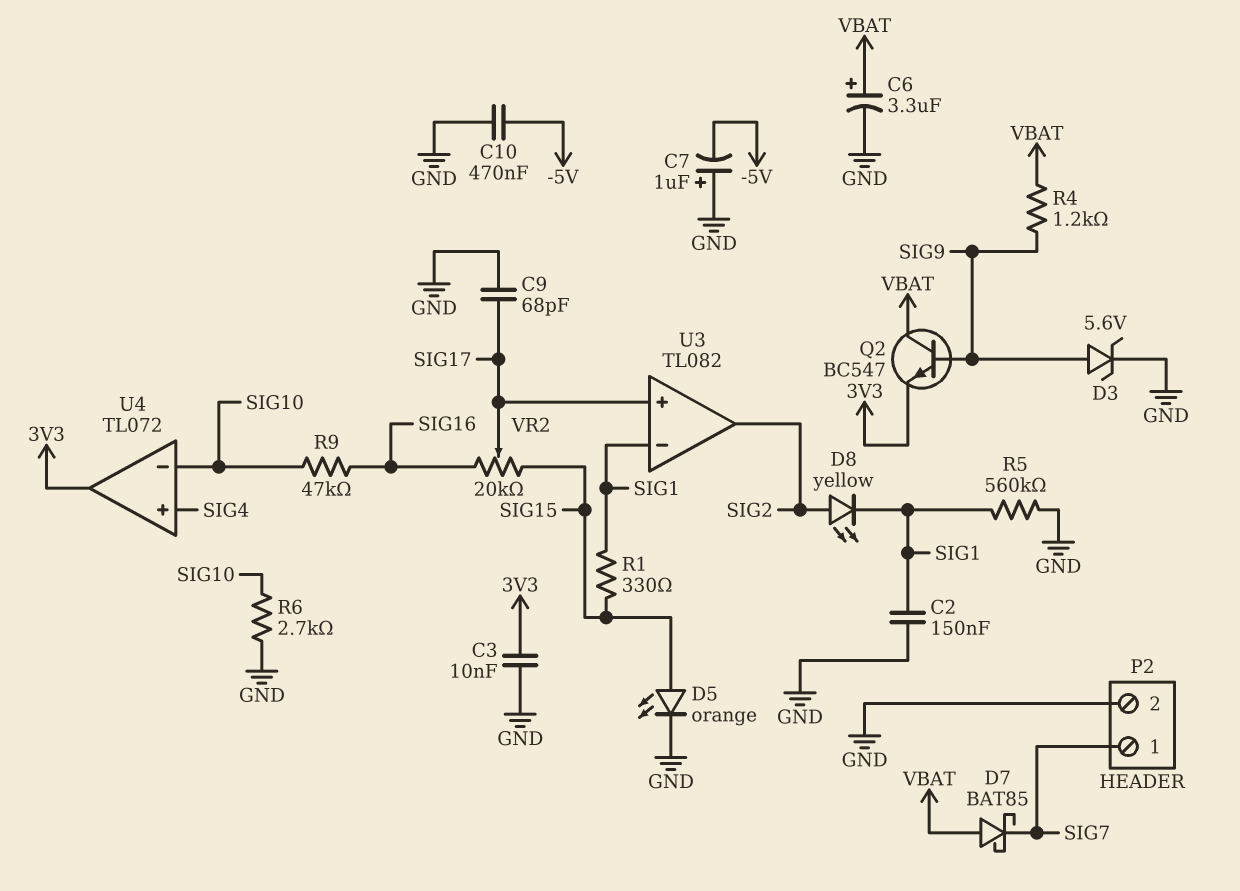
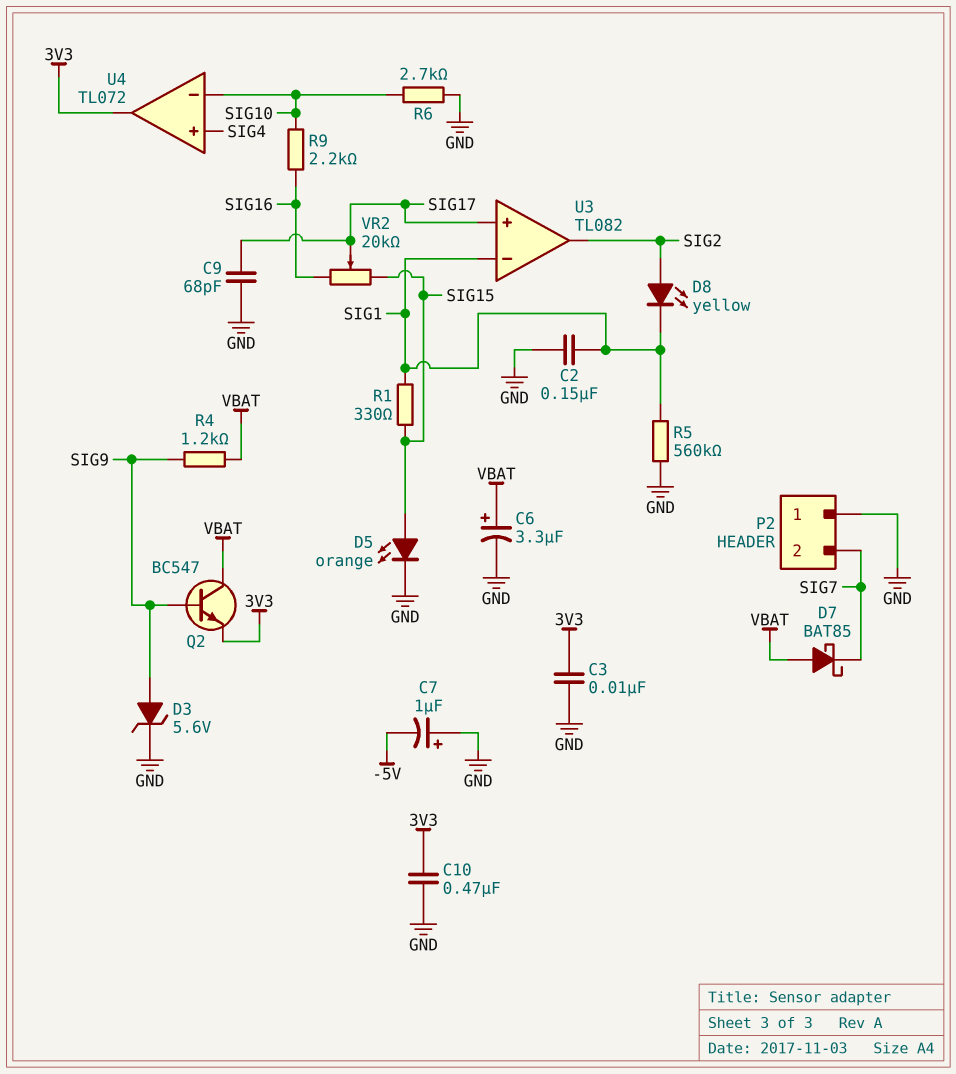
C10: 470nF (-5V, GND) -> 470nF (3V3, GND)
P2 pin 1: SIG7 -> GND
P2 pin 2: GND -> SIG7
R9: 47k (SIG10, SIG16) -> 2.2k (SIG10, SIG16)

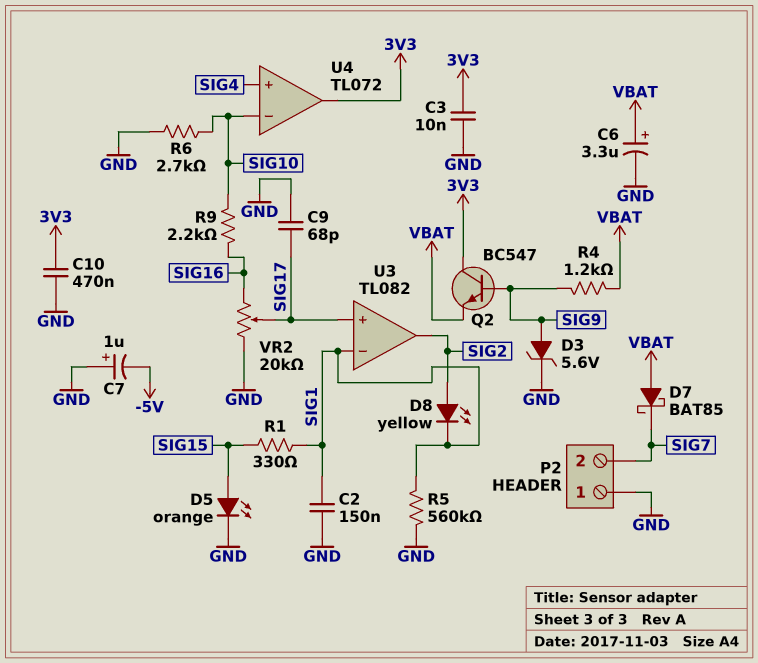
Q2: NPN BC547 (B SIG9, C VBAT, E 3V3) -> NPN BC547 (B SIG9, C 3V3, E VBAT)
VR2: 20k (SIG15, SIG16, wiper SIG17) -> 20k (GND, SIG16, wiper SIG17)

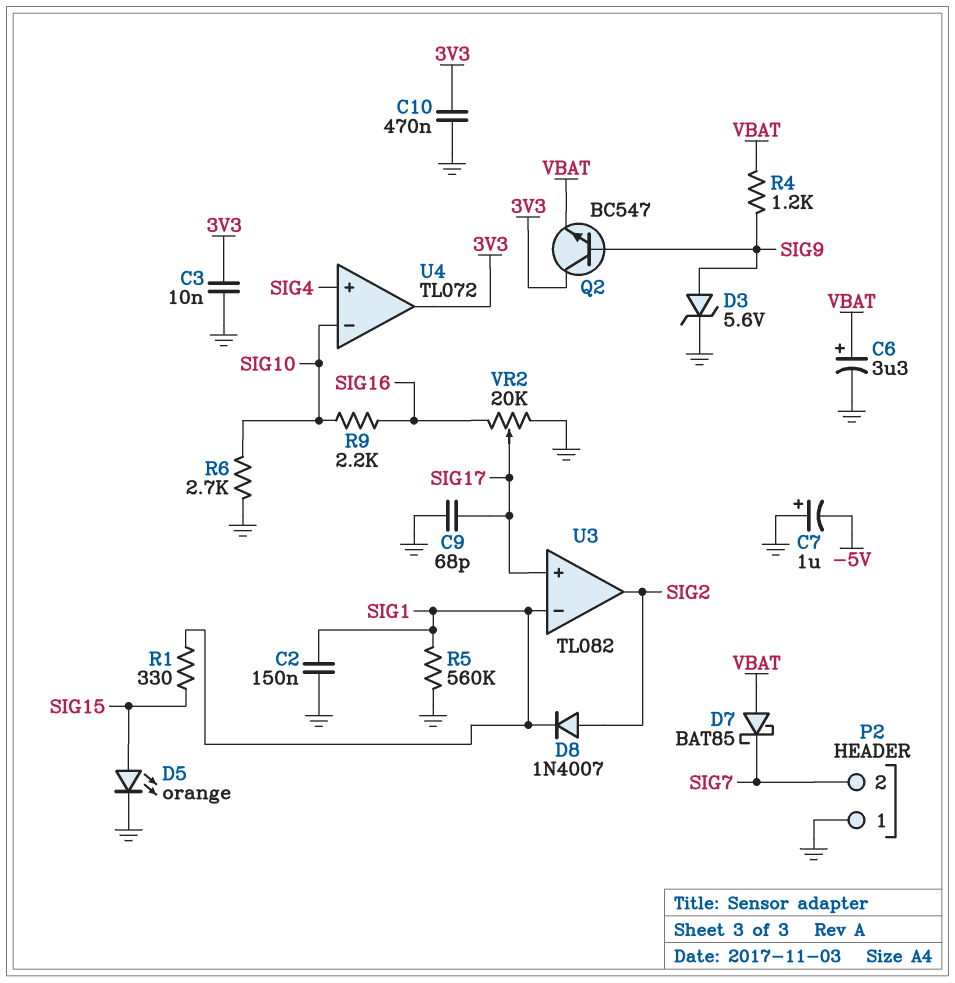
D8: LED yellow (A SIG2, K SIG1) -> diode 1N4007 (A SIG2, K SIG1)

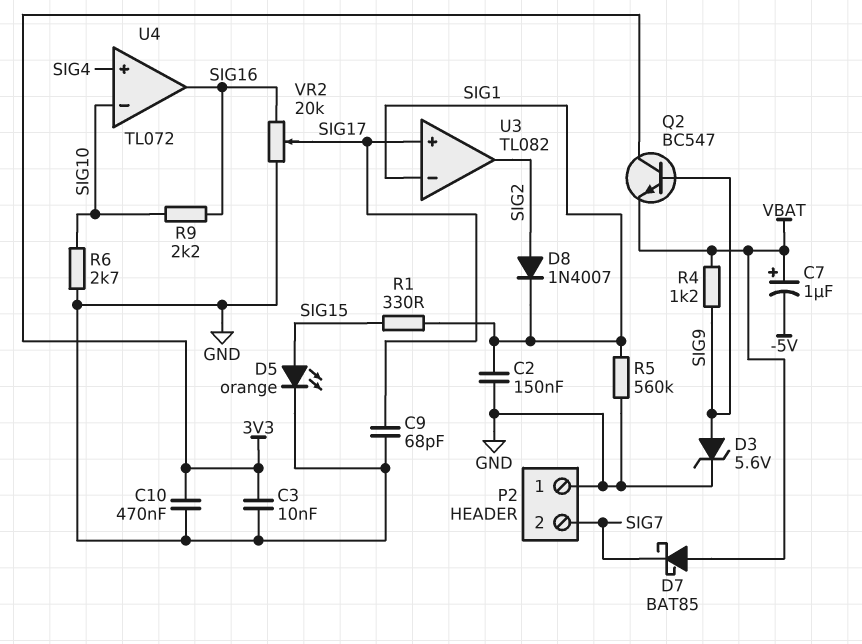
C6: 3.3uF (plus VBAT, minus GND) -> none
C7: 1uF (plus GND, minus -5V) -> 1uF (plus VBAT, minus -5V)
U4 pin out: 3V3 -> SIG16

